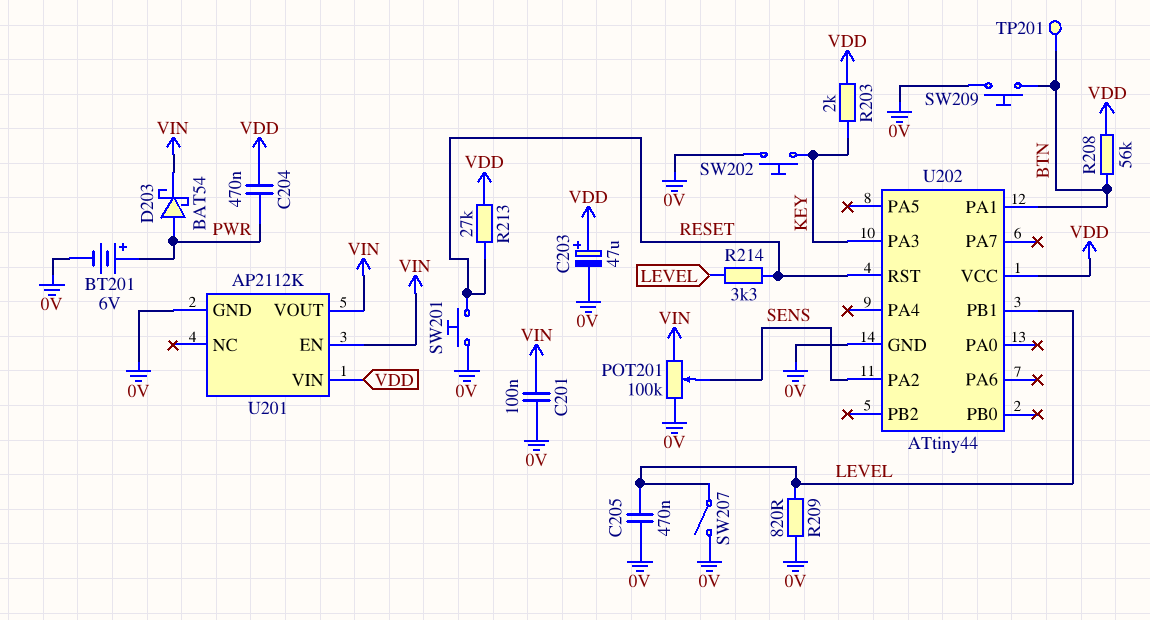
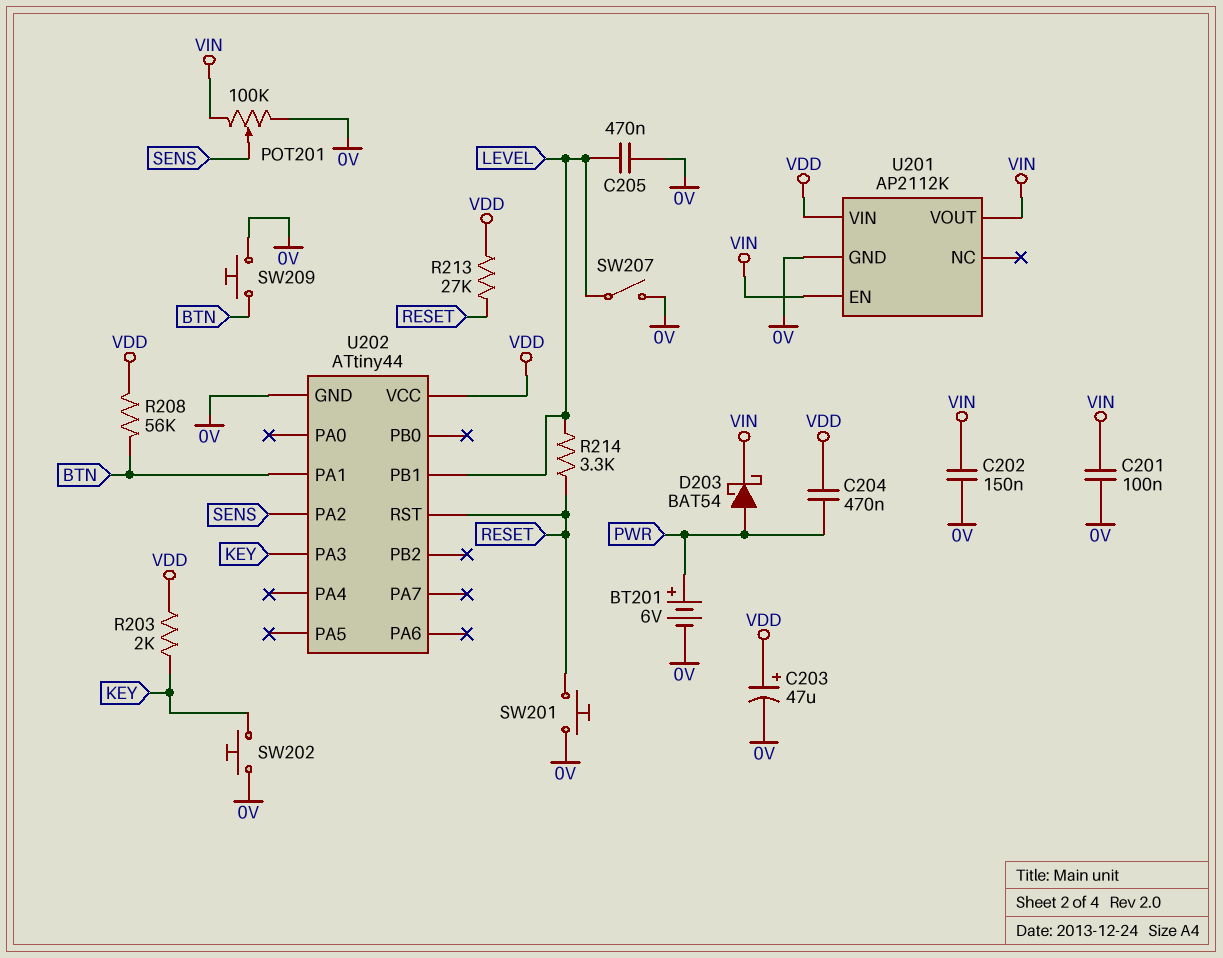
C202: none -> 150nF (0V, VIN)
R209: 820 (0V, LEVEL) -> none
TP201: test point (BTN) -> none

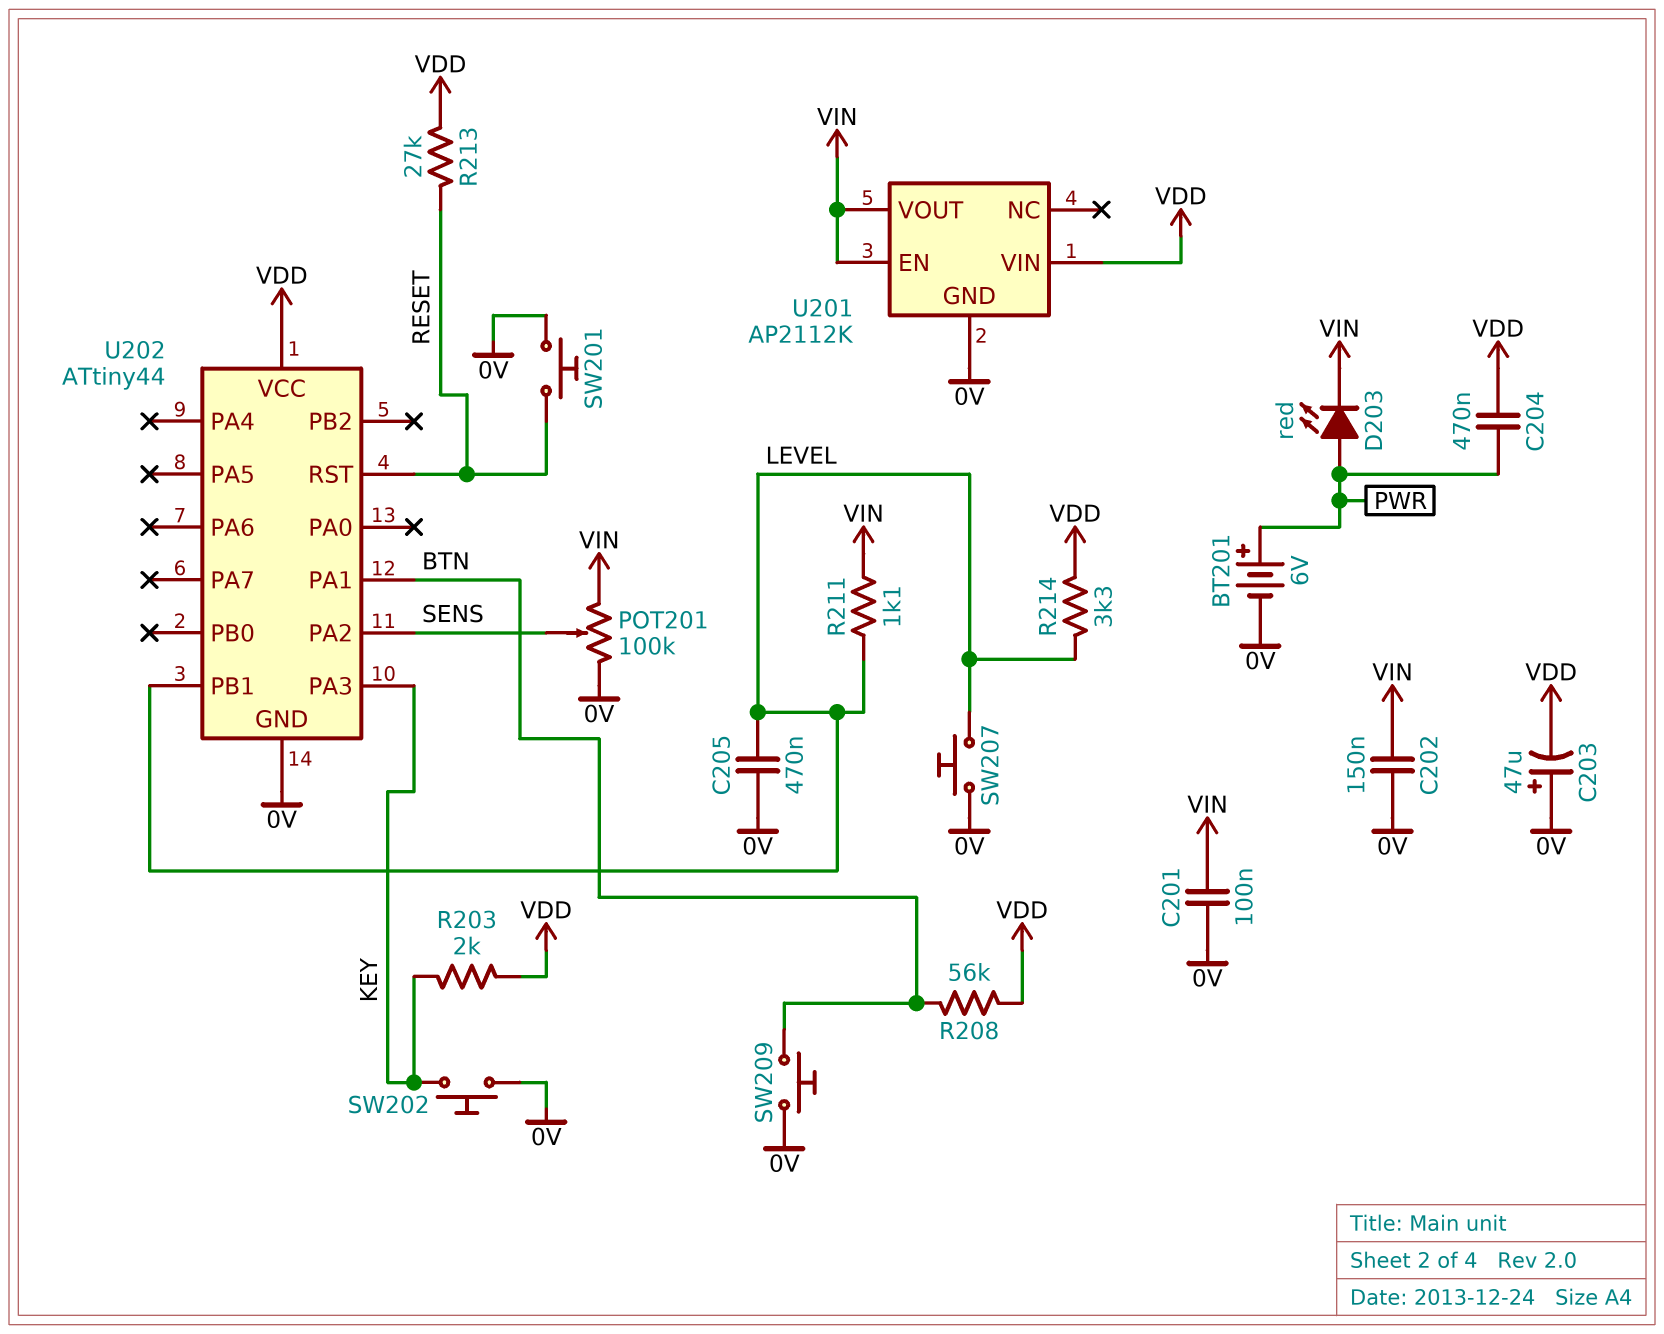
C203: 47uF (plus VDD, minus 0V) -> 47uF (plus 0V, minus VDD)
D203: schottky BAT54 (A PWR, K VIN) -> LED red (A PWR, K VIN)
R211: none -> 1.1k (LEVEL, VIN)
R214: 3.3k (LEVEL, RESET) -> 3.3k (LEVEL, VDD)
SW207: switch (0V, LEVEL) -> button (0V, LEVEL)

